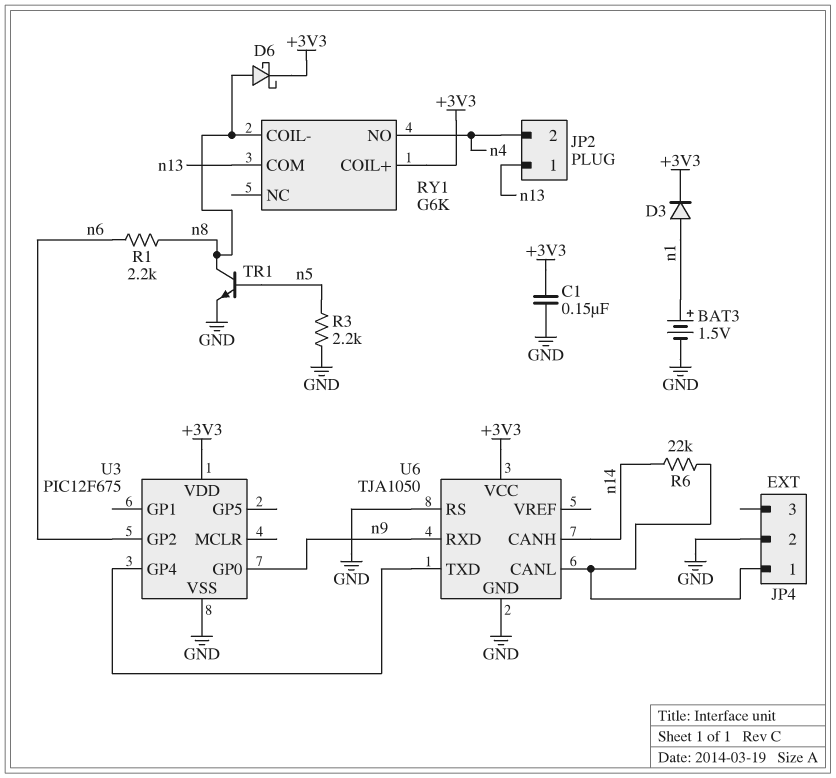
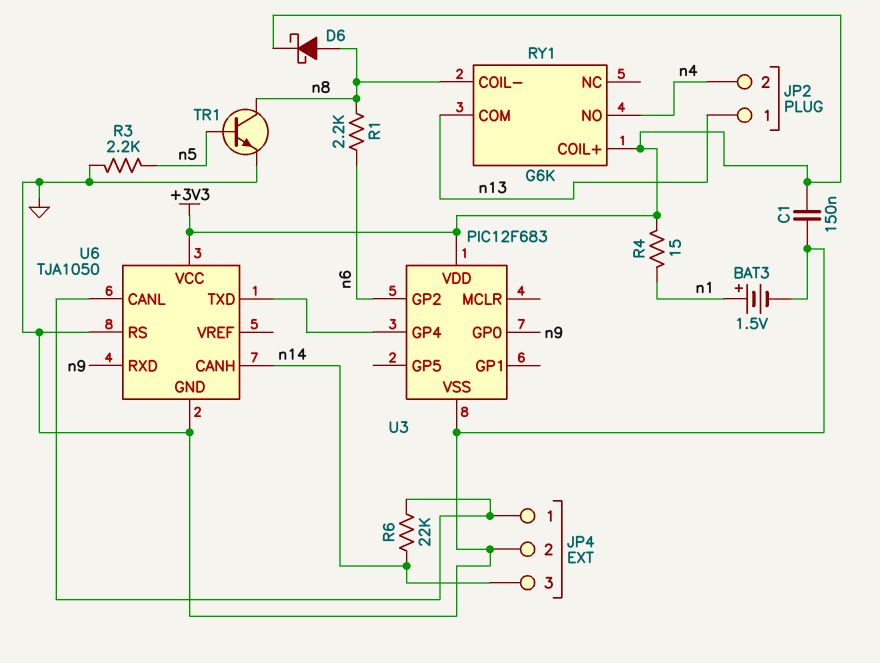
D3: diode (A n1, K +3V3) -> none
JP4 pin 3: none -> n14
R4: none -> 15 (+3V3, n1)
U3: PIC12F675 -> PIC12F683

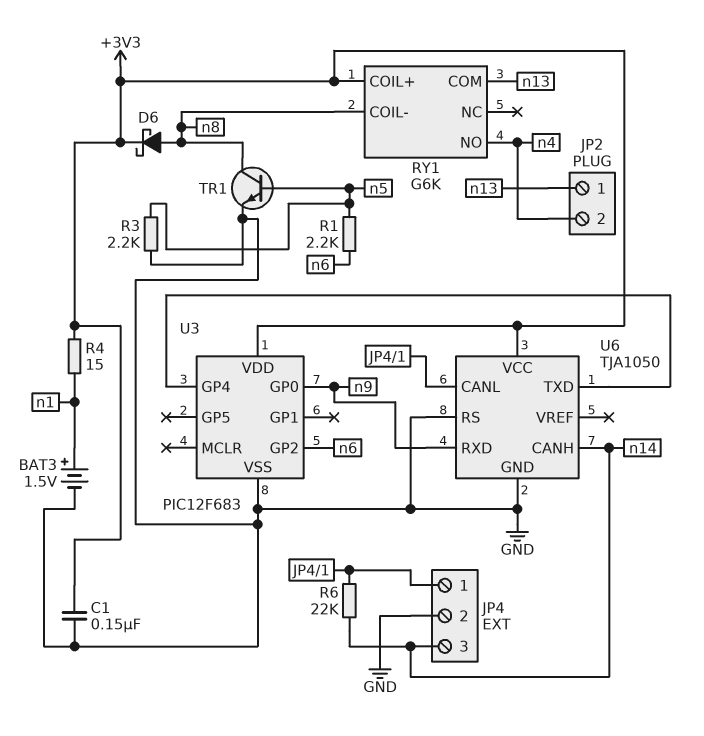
R1: 2.2k (n6, n8) -> 2.2k (n5, n6)

